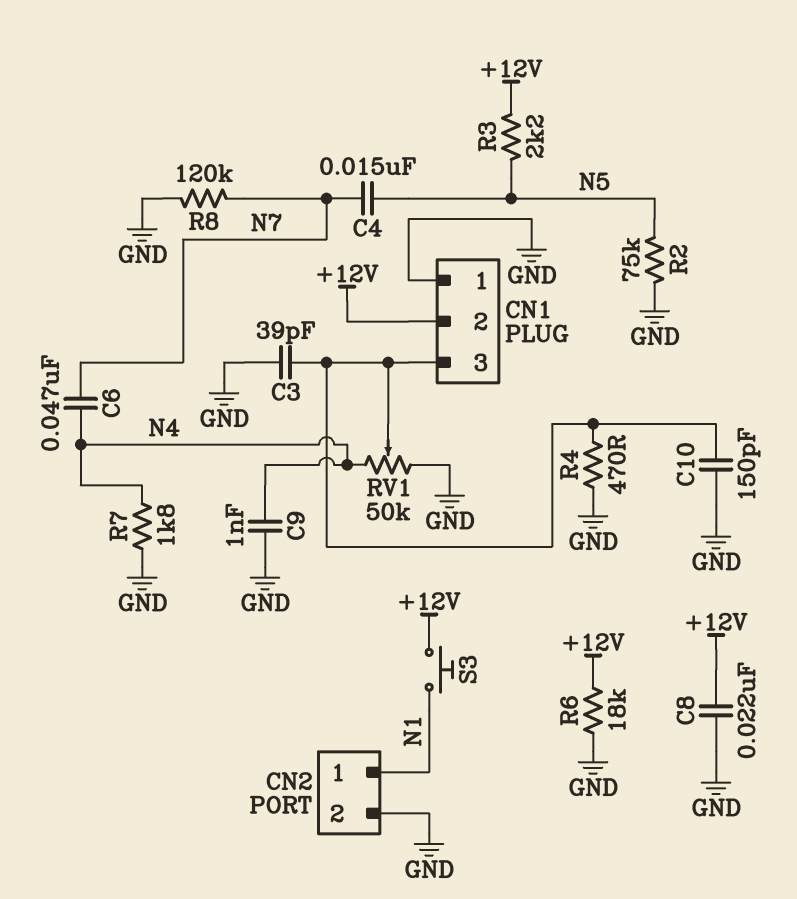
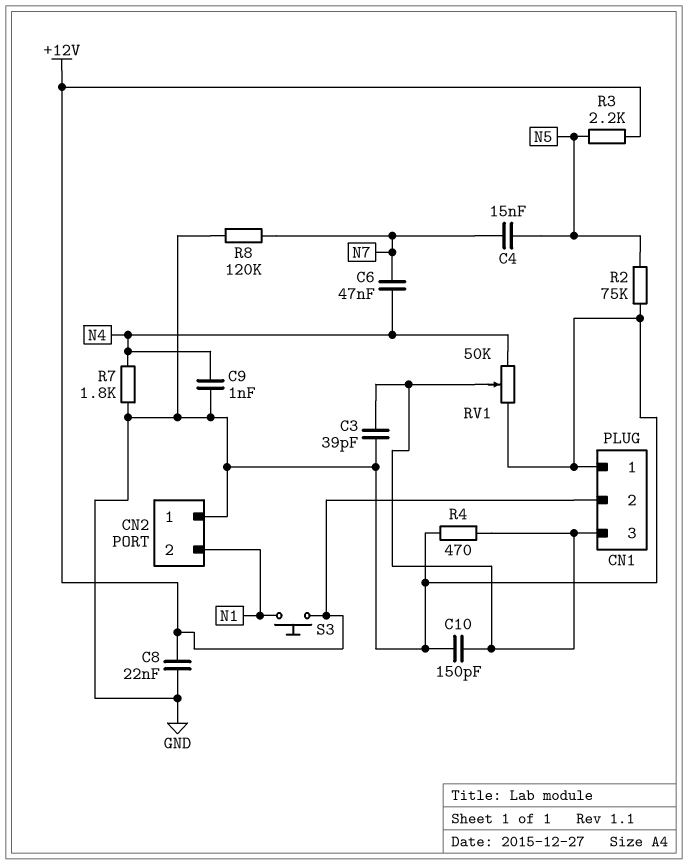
CN2 pin 1: N1 -> GND
CN2 pin 2: GND -> N1
R6: 18k (+12V, GND) -> none

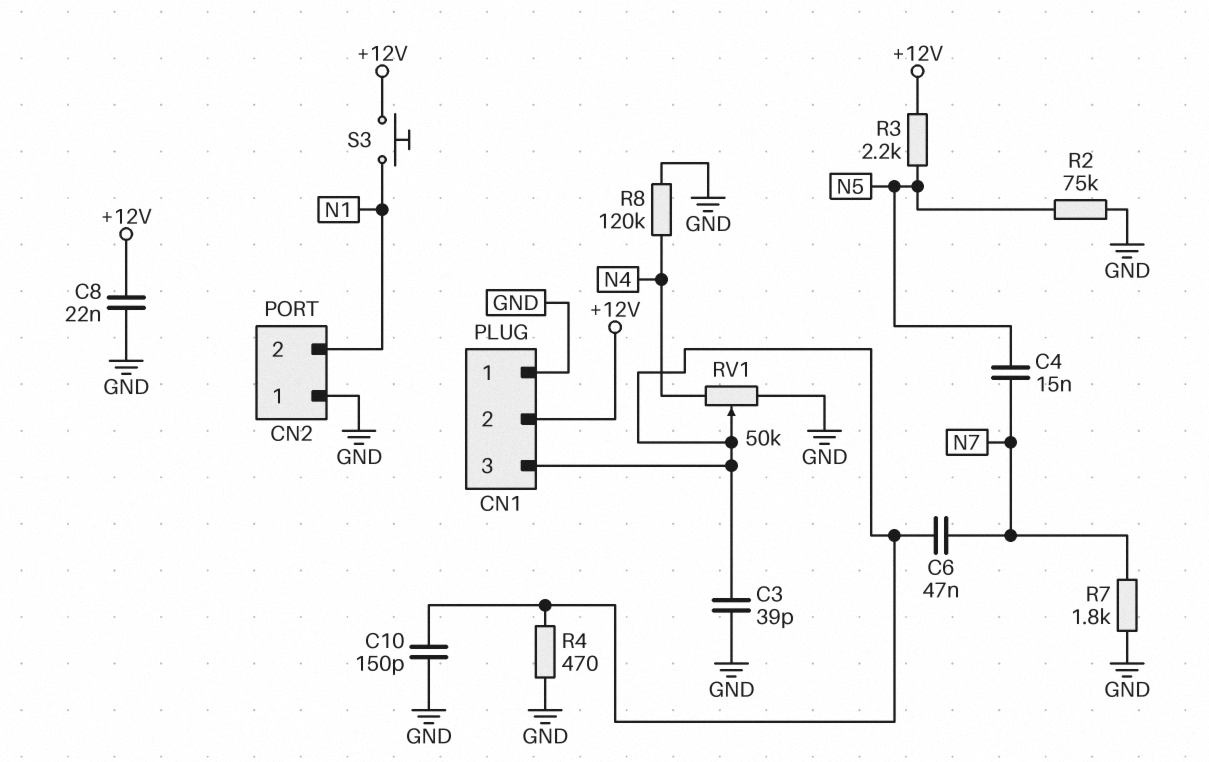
C6: 47nF (N4, N7) -> 47nF (CN1/3, N7)
C9: 1nF (GND, N4) -> none
R7: 1.8k (GND, N4) -> 1.8k (GND, N7)
R8: 120k (GND, N7) -> 120k (GND, N4)

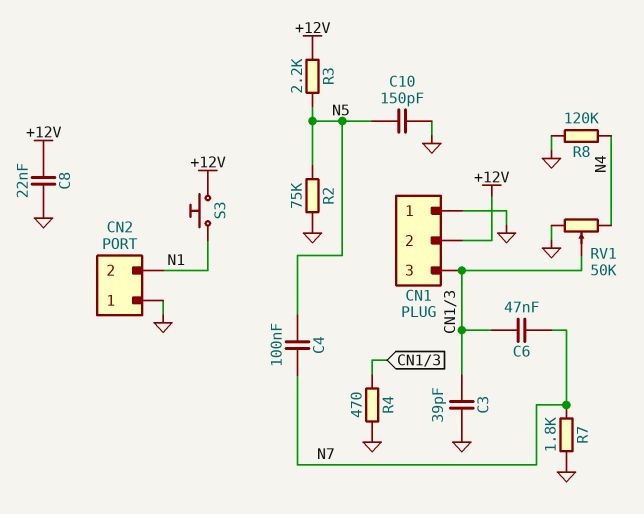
C4: 15nF (N5, N7) -> 100nF (N5, N7)
C10: 150pF (CN1/3, GND) -> 150pF (GND, N5)

